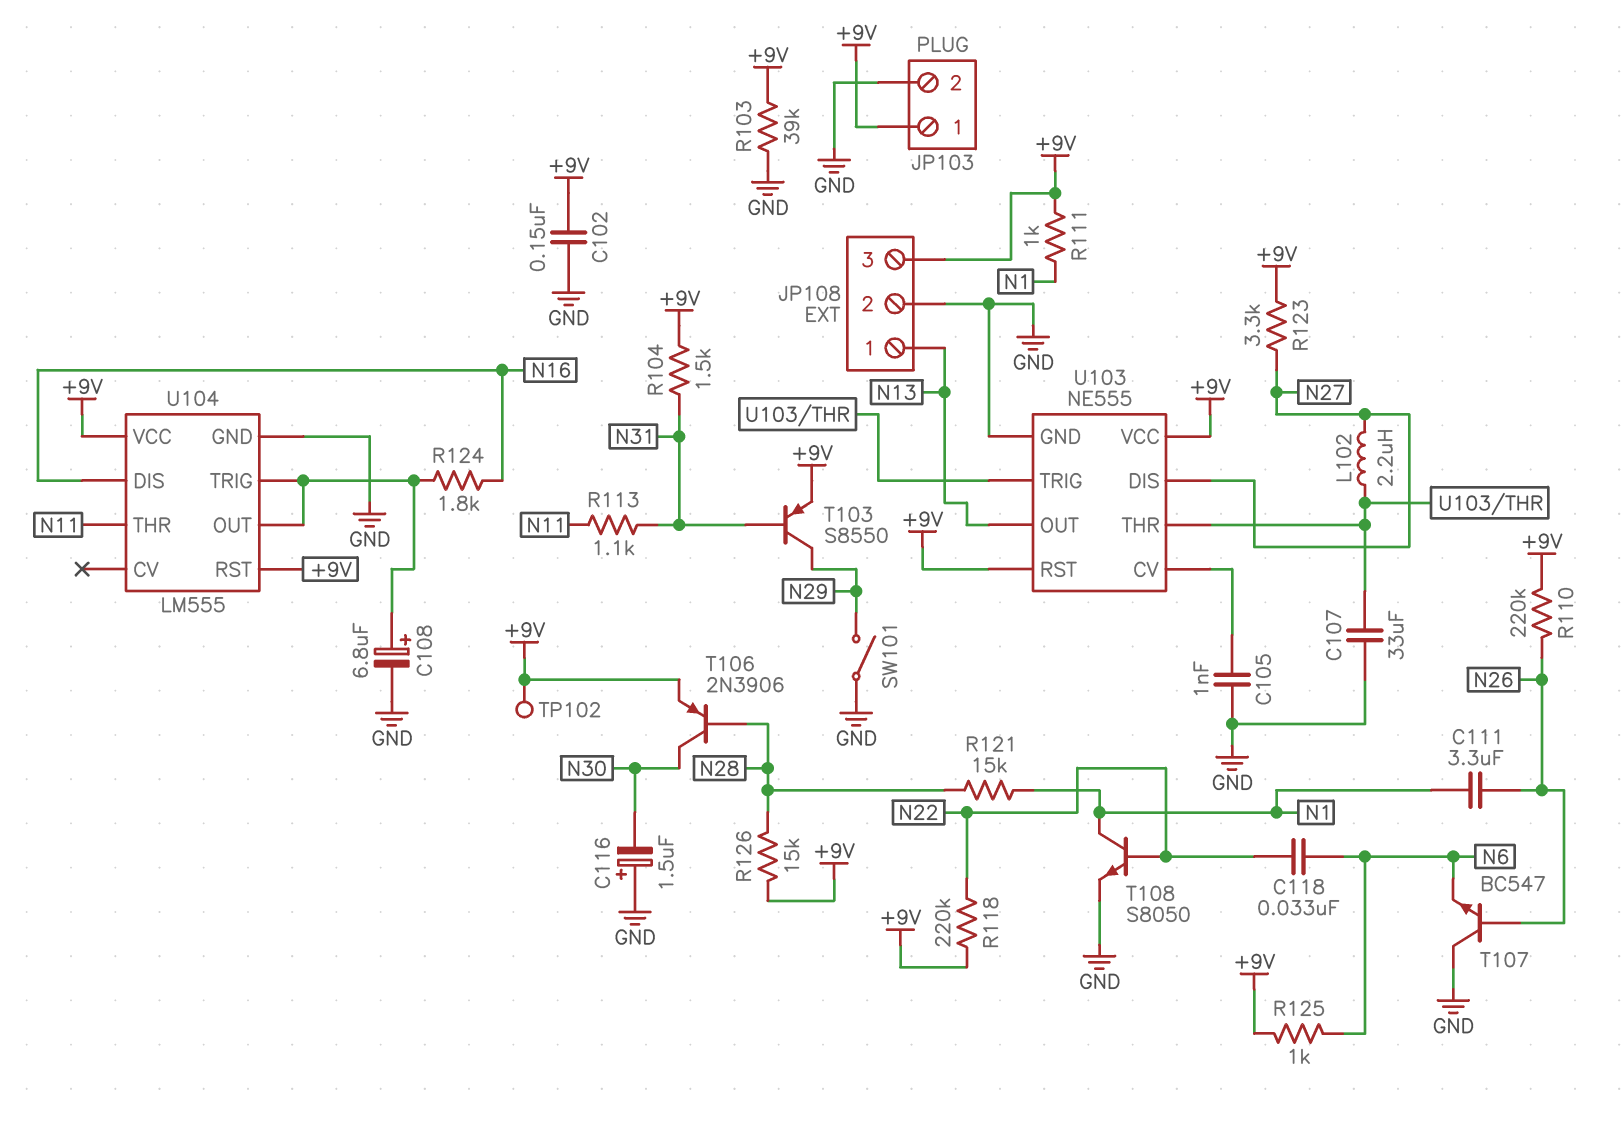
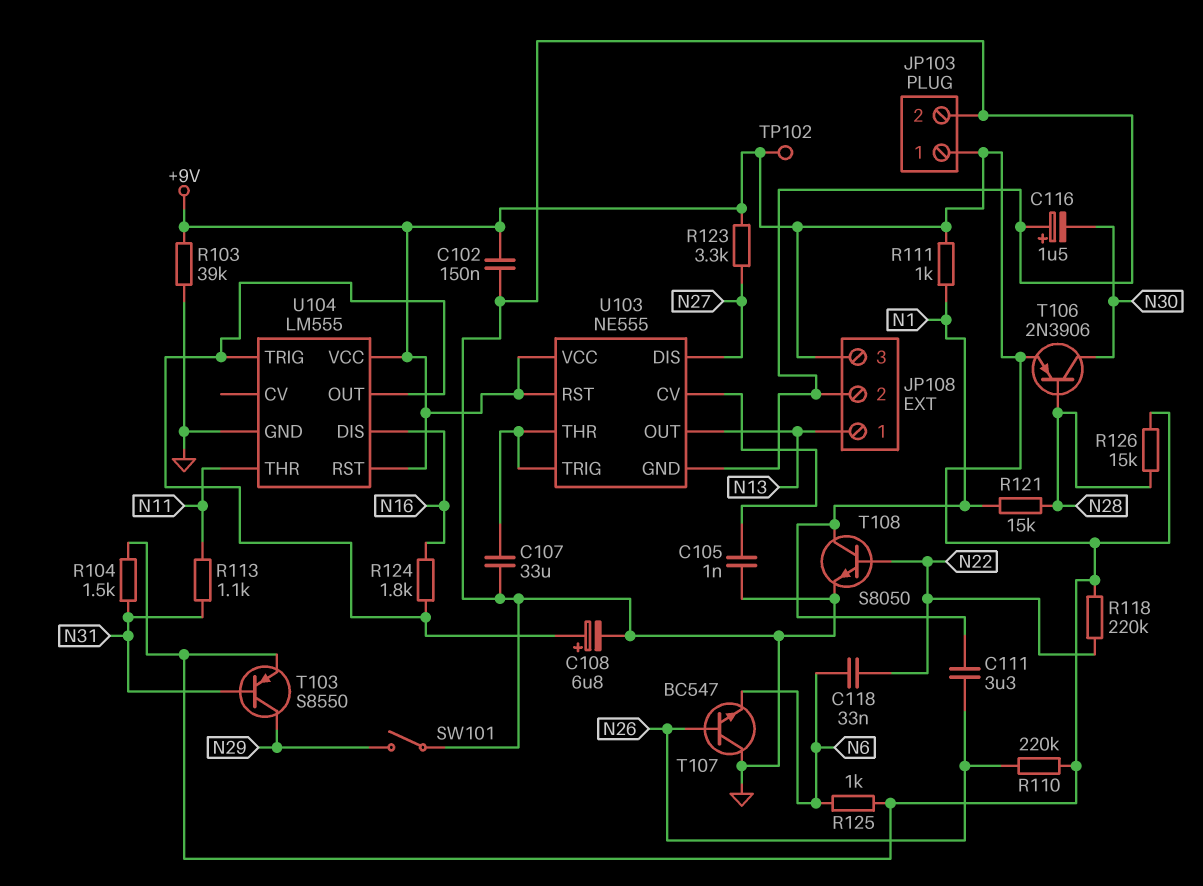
L102: 2.2uH (N27, U103/THR) -> none

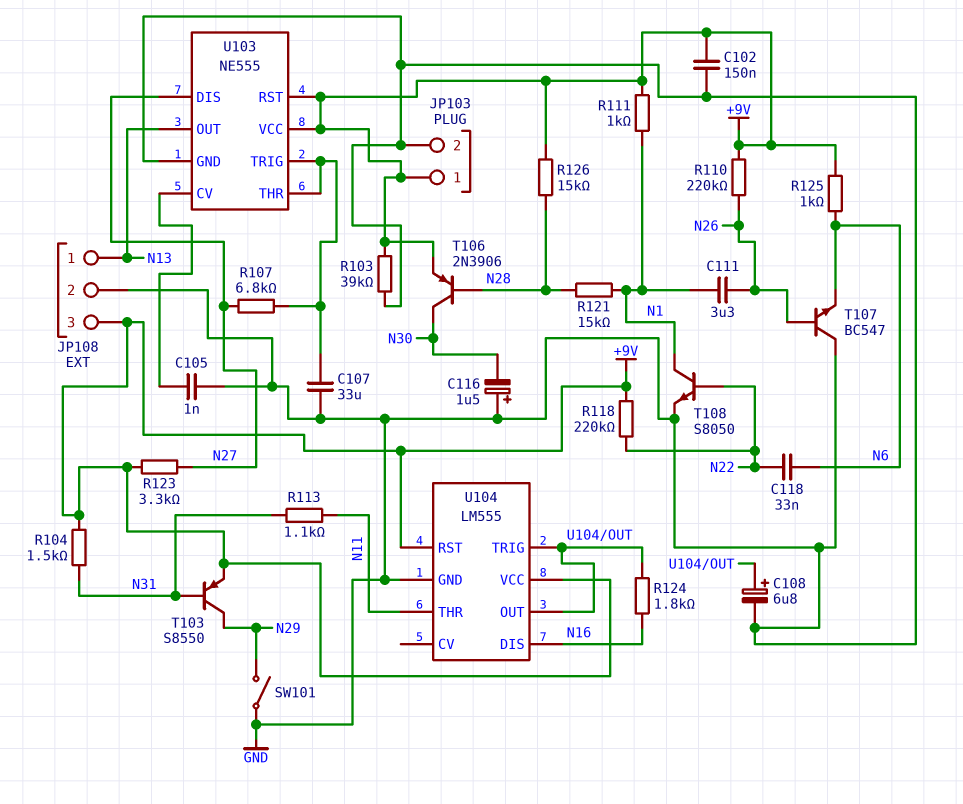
R107: none -> 6.8k (N27, U103/THR)
TP102: test point (+9V) -> none

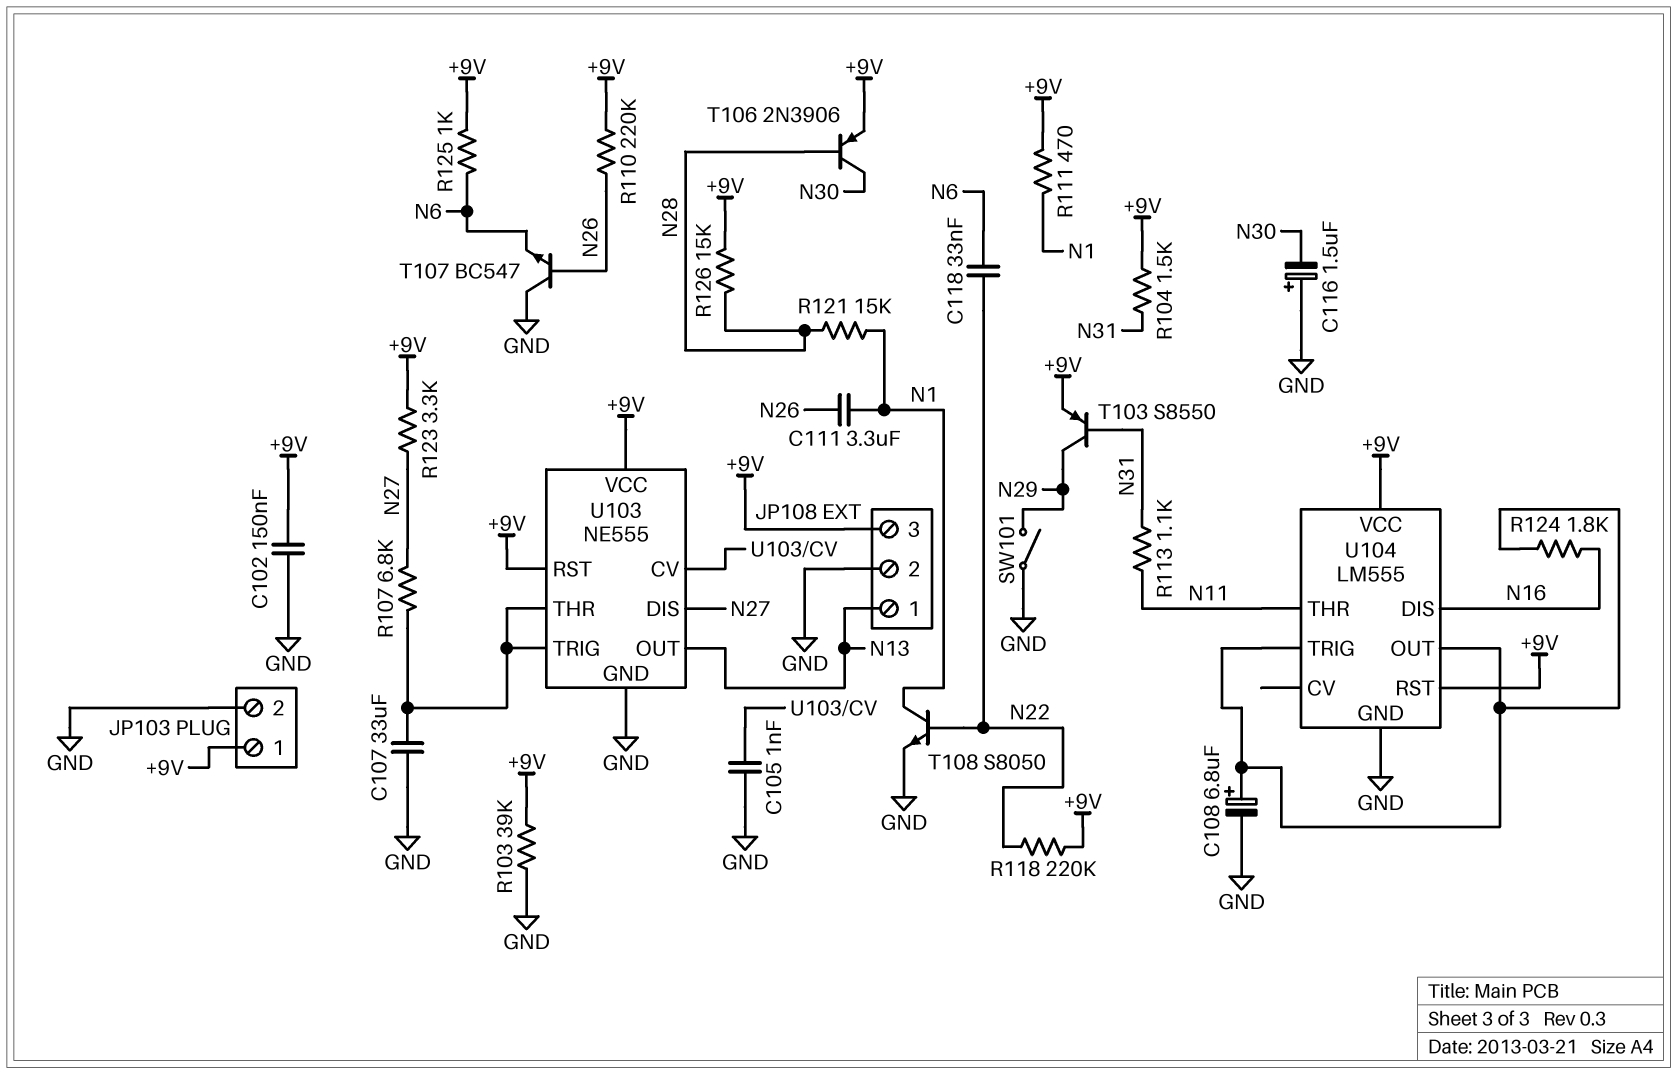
R111: 1k (+9V, N1) -> 470 (+9V, N1)

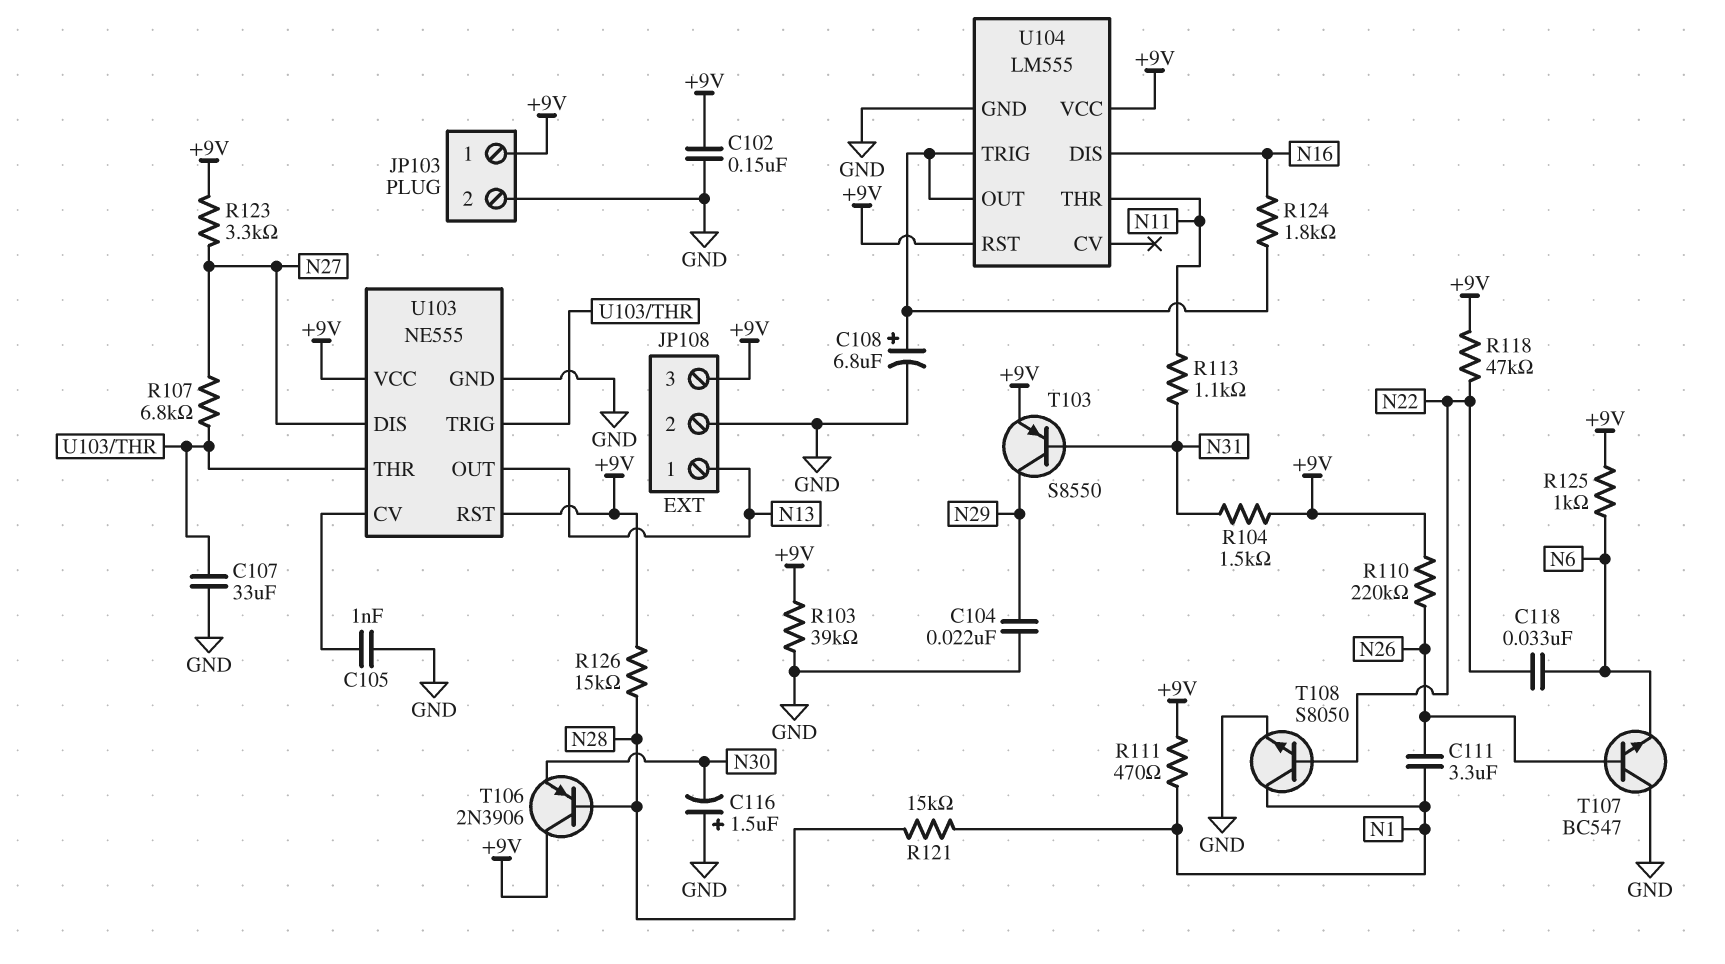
C104: none -> 22nF (GND, N29)
R118: 220k (+9V, N22) -> 47k (+9V, N22)
SW101: switch (GND, N29) -> none
T106: PNP 2N3906 (B N28, C N30, E +9V) -> PNP 2N3906 (B N28, C +9V, E N30)

